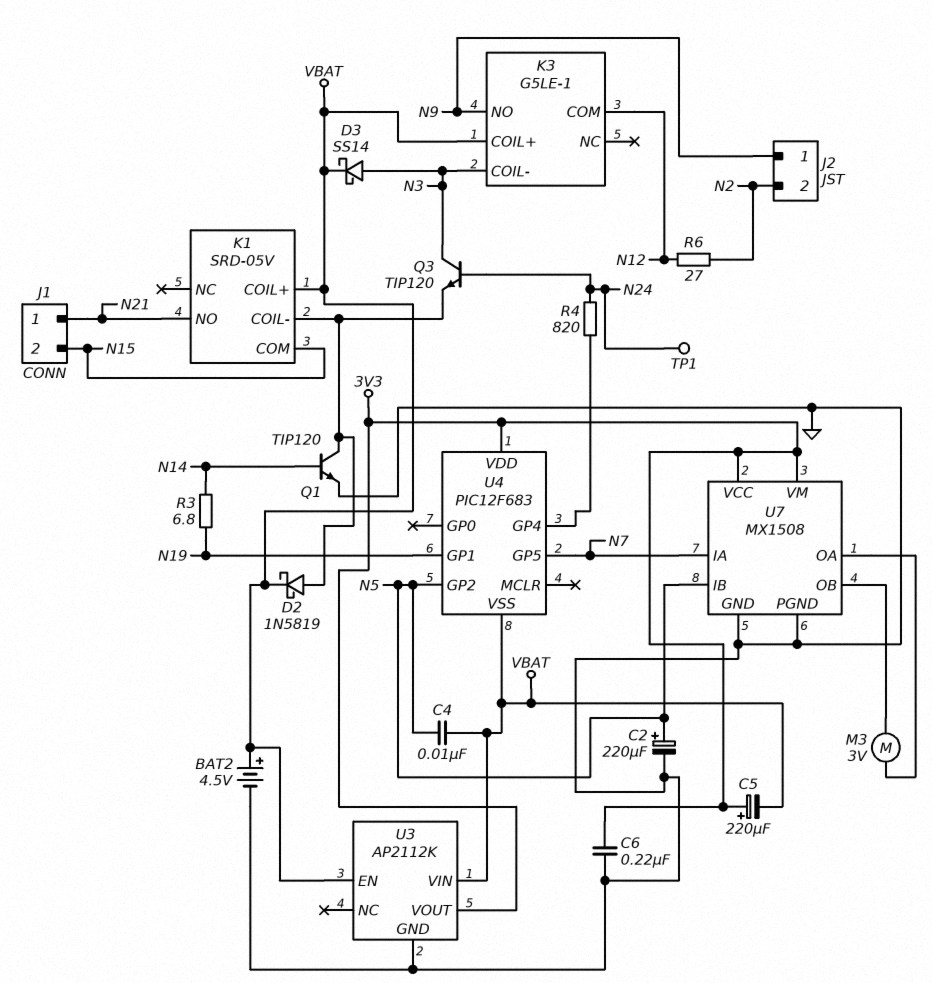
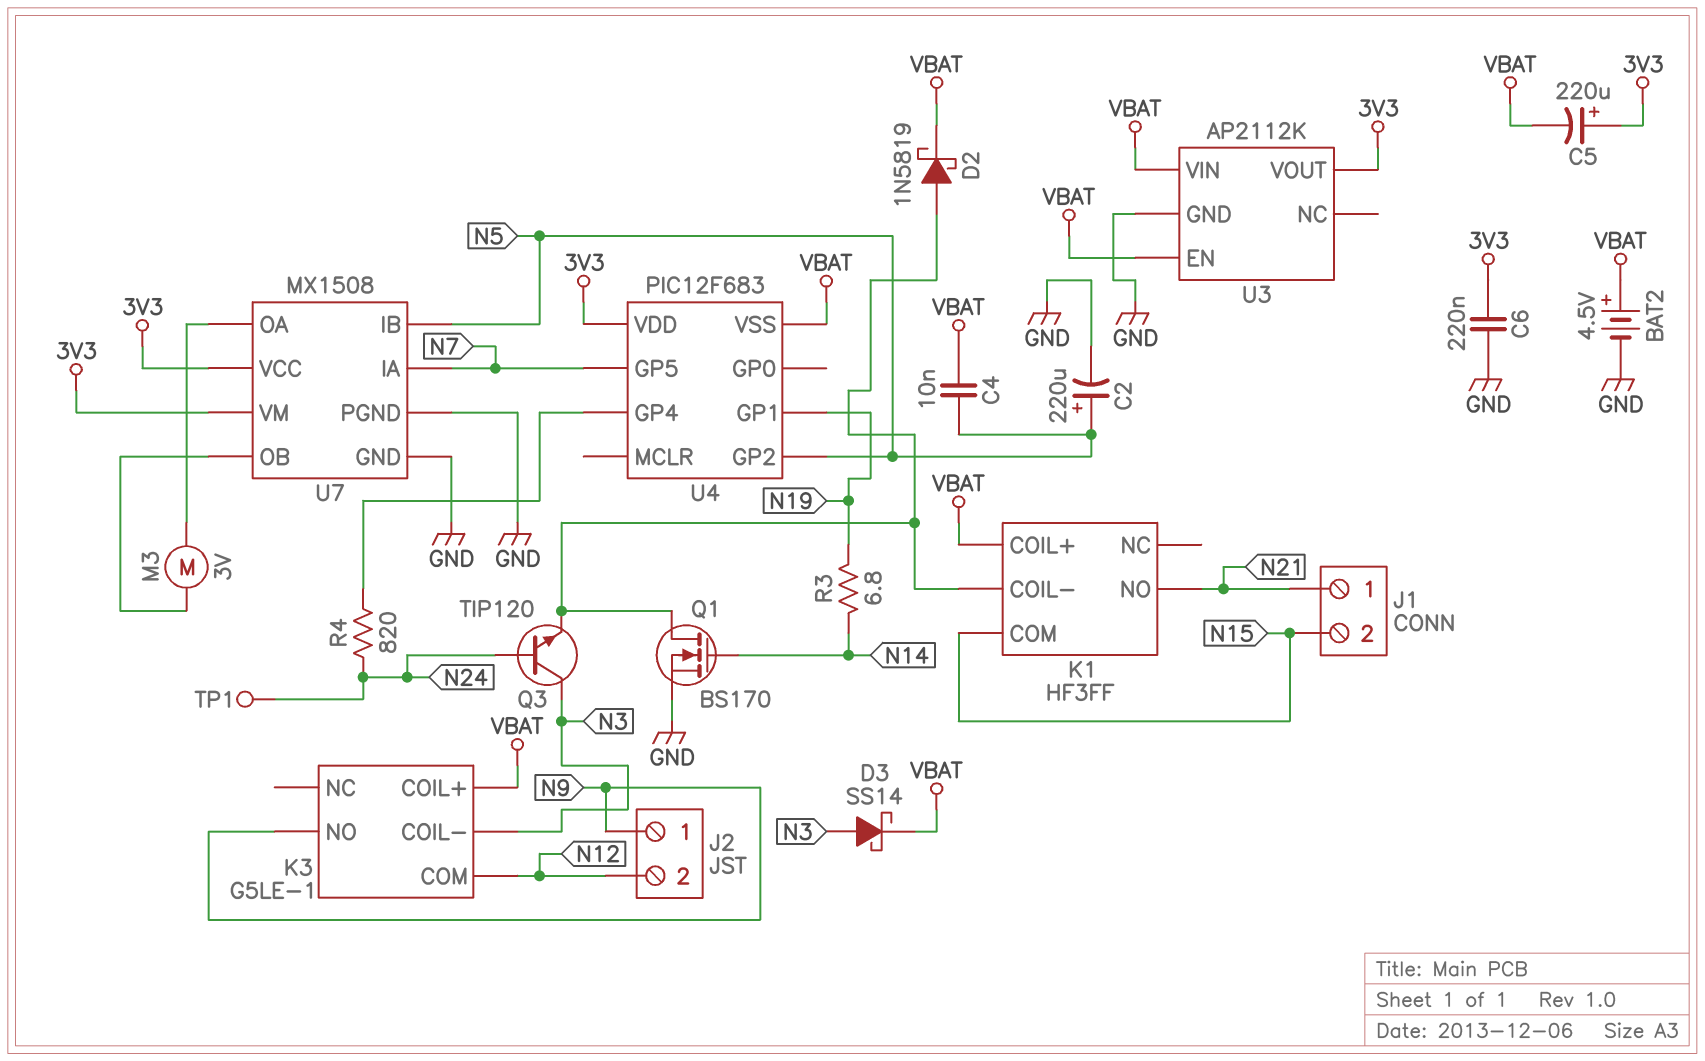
J2 pin 2: N2 -> N12
K1: SRD-05V -> HF3FF
Q1: NPN TIP120 (B N14, C K1/COIL-, E GND) -> NMOS BS170 (G N14, D K1/COIL-, S GND)
R6: 27 (N2, N12) -> none

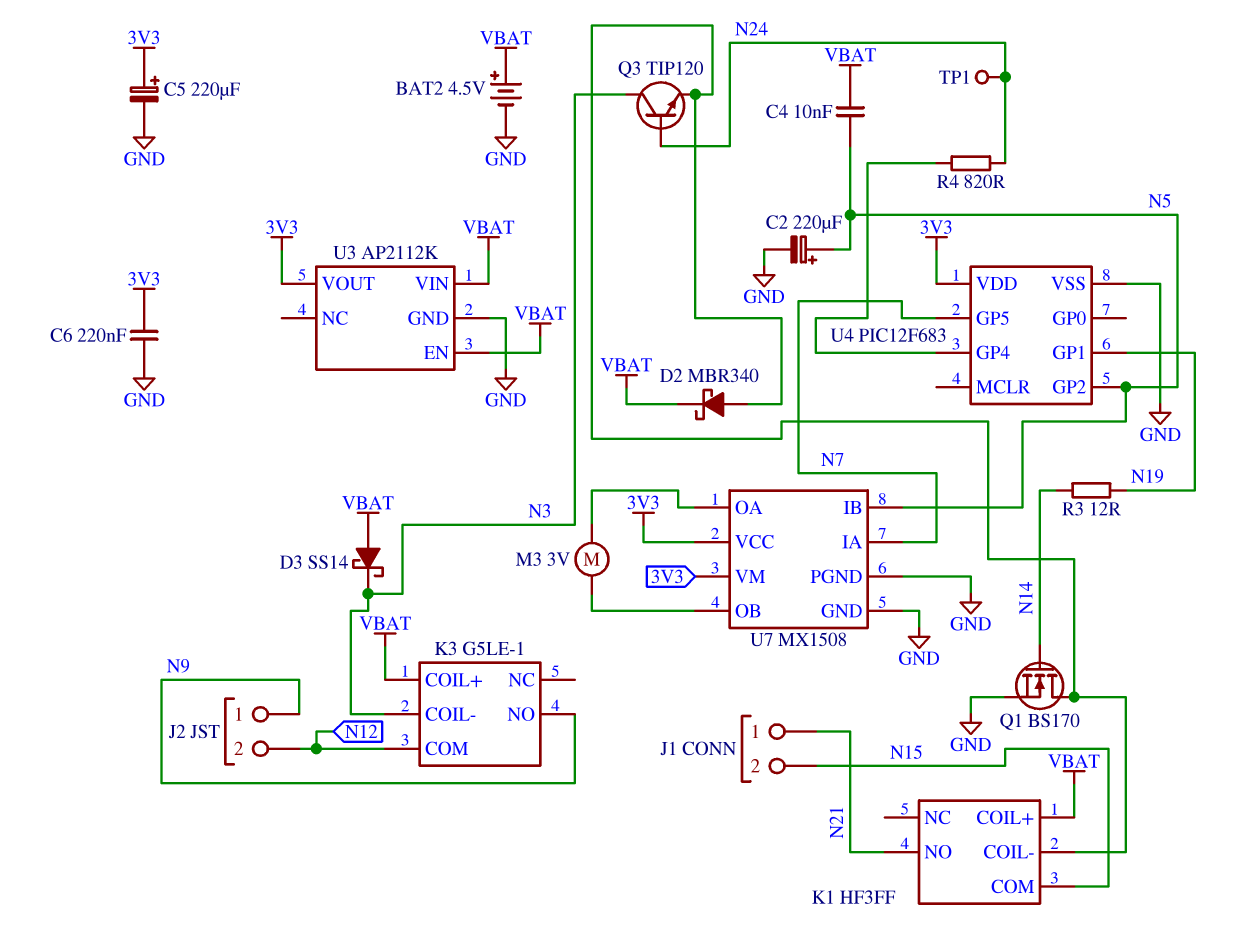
C5: 220uF (plus 3V3, minus VBAT) -> 220uF (plus 3V3, minus GND)
D2: schottky 1N5819 (A K1/COIL-, K VBAT) -> schottky MBR340 (A K1/COIL-, K VBAT)
D3: schottky SS14 (A N3, K VBAT) -> schottky SS14 (A VBAT, K N3)
R3: 6.8 (N14, N19) -> 12 (N14, N19)
U4 pin VSS: VBAT -> GND

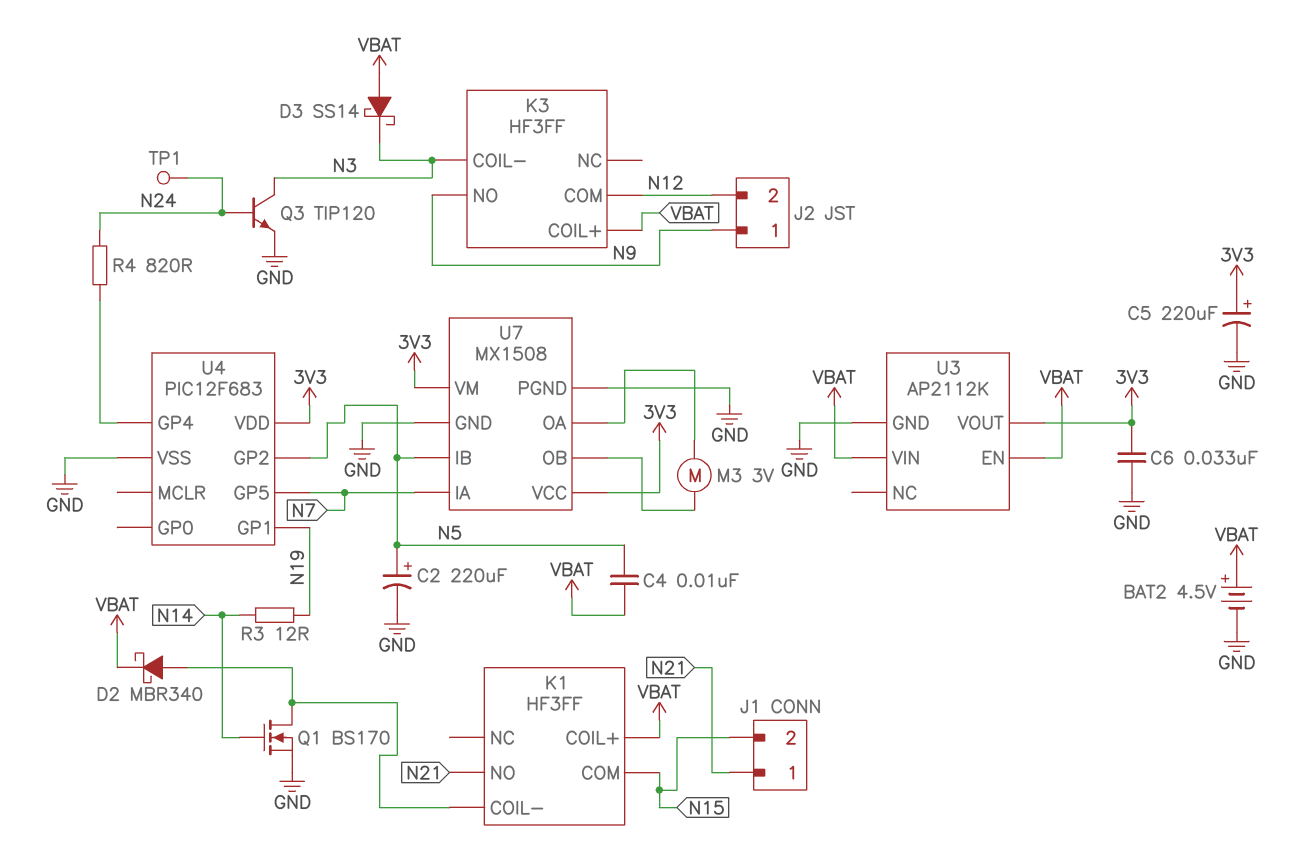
C6: 220nF (3V3, GND) -> 33nF (3V3, GND)
K3: G5LE-1 -> HF3FF
Q3: NPN TIP120 (B N24, C N3, E K1/COIL-) -> NPN TIP120 (B N24, C N3, E GND)

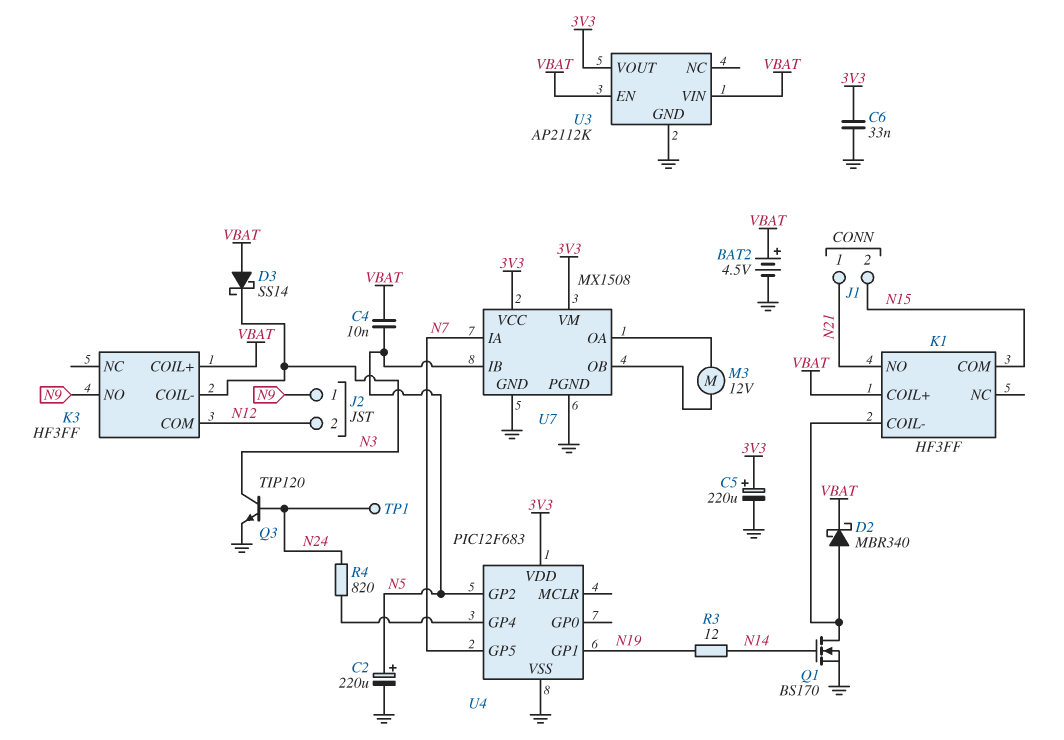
M3: motor 3V (U7/OA, U7/OB) -> motor 12V (U7/OA, U7/OB)

